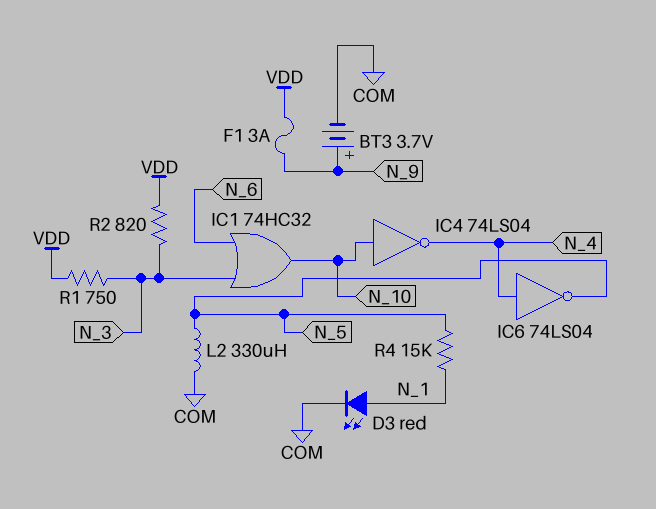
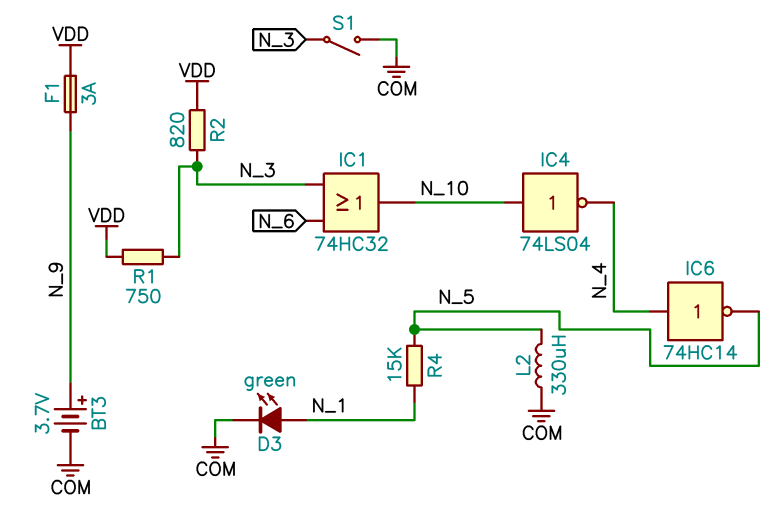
D3: LED red (A N_1, K COM) -> LED green (A N_1, K COM)
IC6: NOT 74LS04 (in N_4, out N_5) -> NOT 74HC14 (in N_4, out N_5)
S1: none -> switch (COM, N_3)

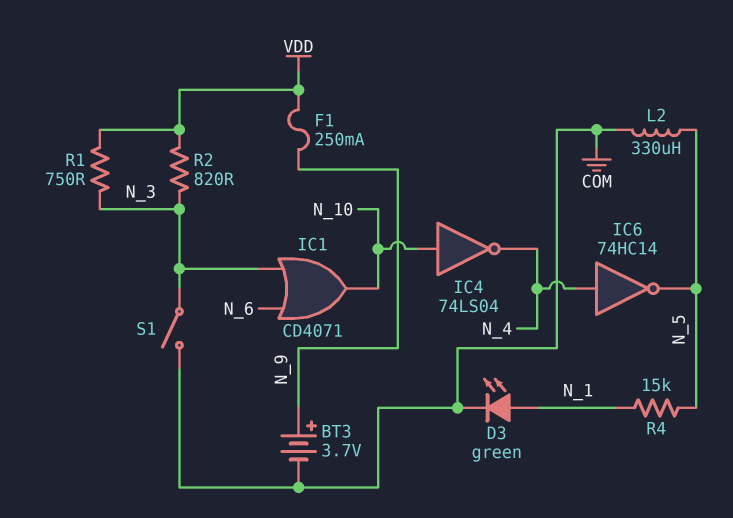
F1: 3A (N_9, VDD) -> 250mA (N_9, VDD)
IC1: OR 74HC32 (in N_3, in N_6, out N_10) -> OR CD4071 (in N_3, in N_6, out N_10)

